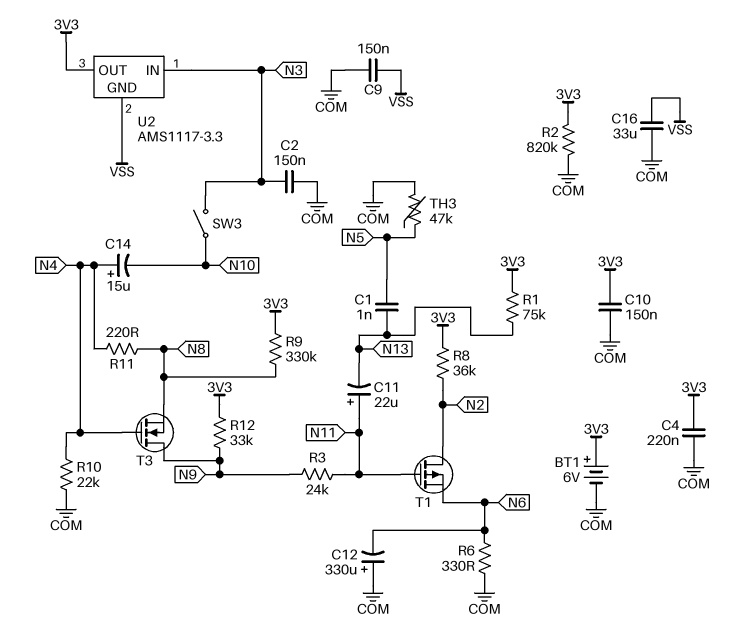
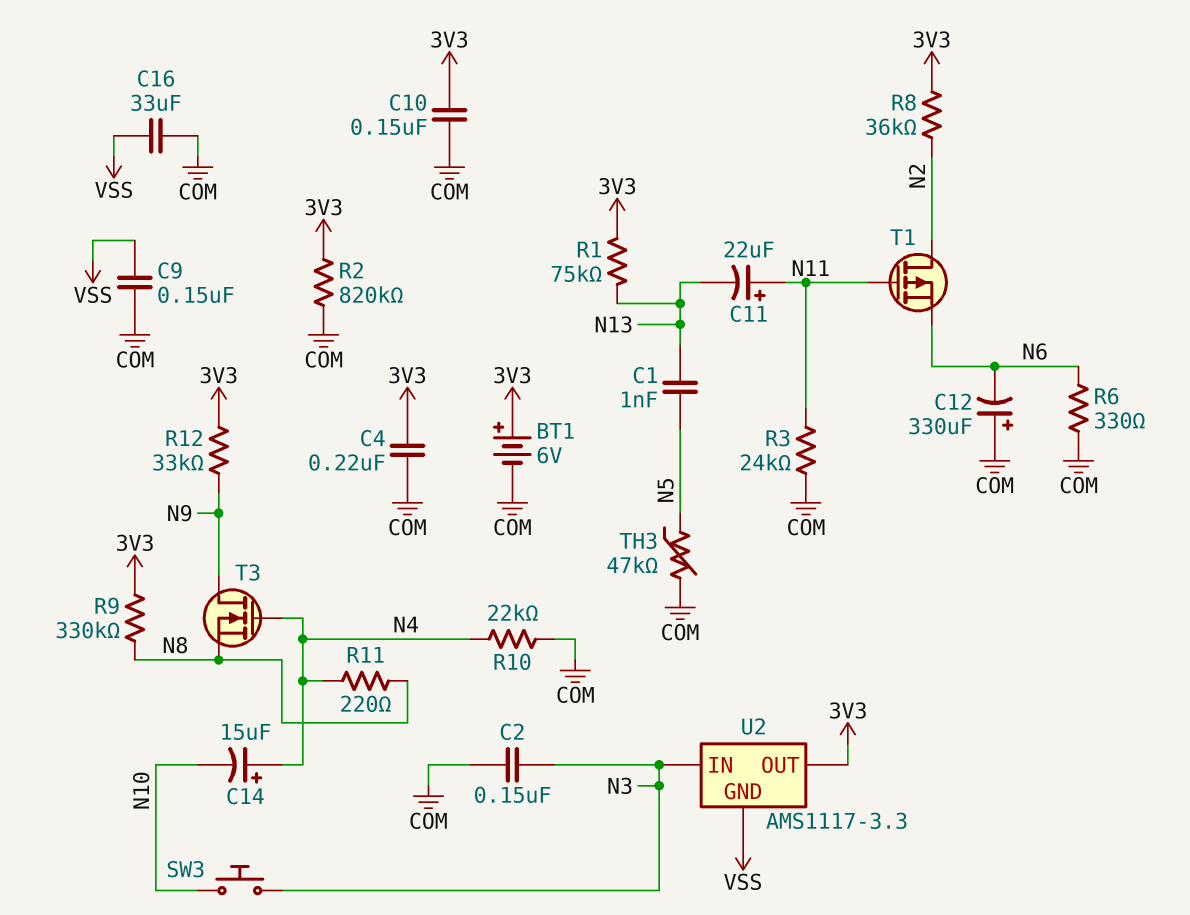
R3: 24k (N9, N11) -> 24k (COM, N11)
SW3: switch (N3, N10) -> button (N3, N10)

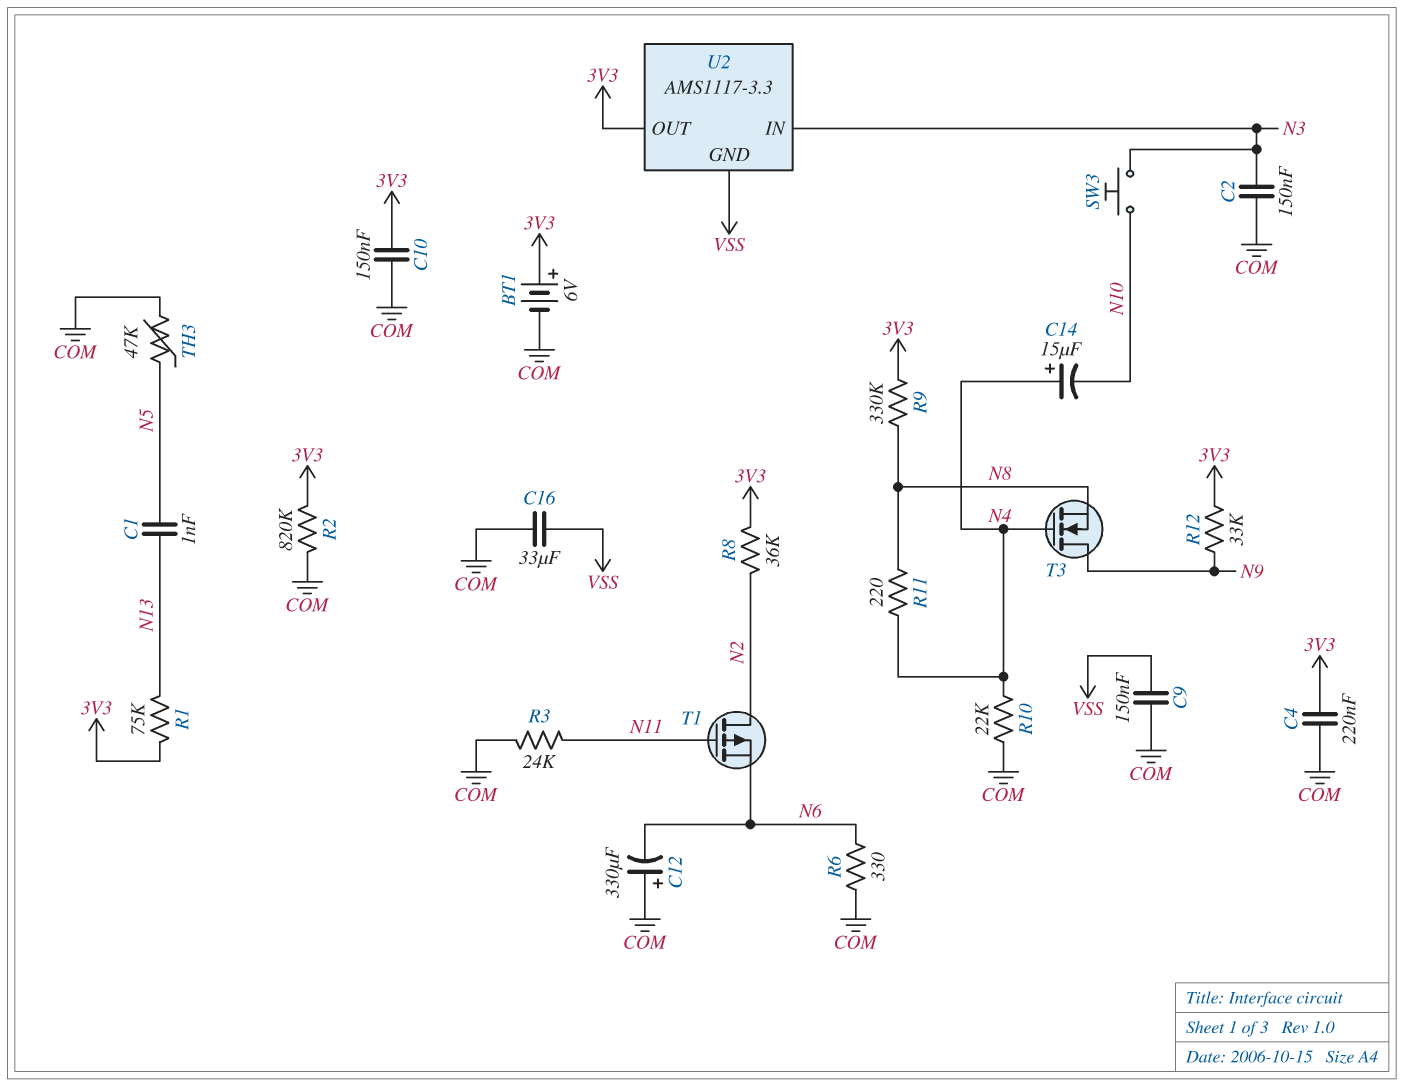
C11: 22uF (plus N11, minus N13) -> none

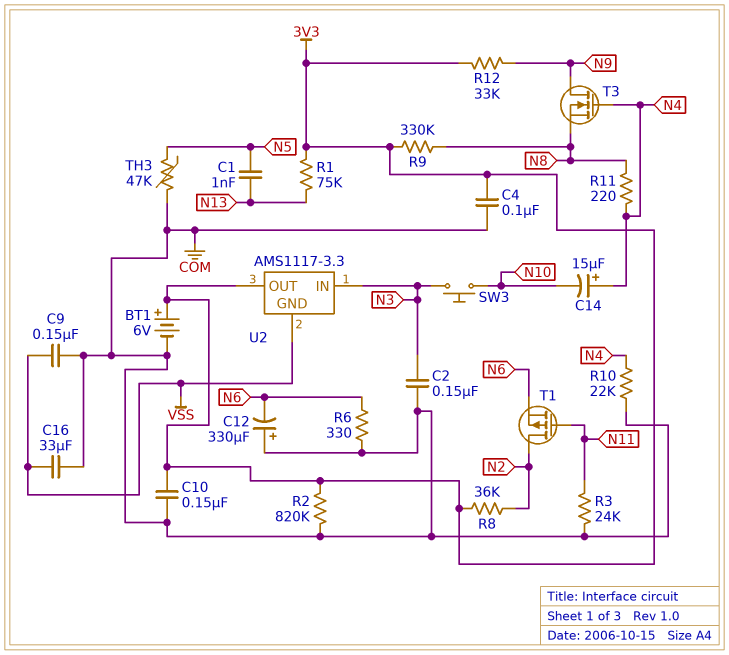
C4: 220nF (3V3, COM) -> 100nF (3V3, COM)

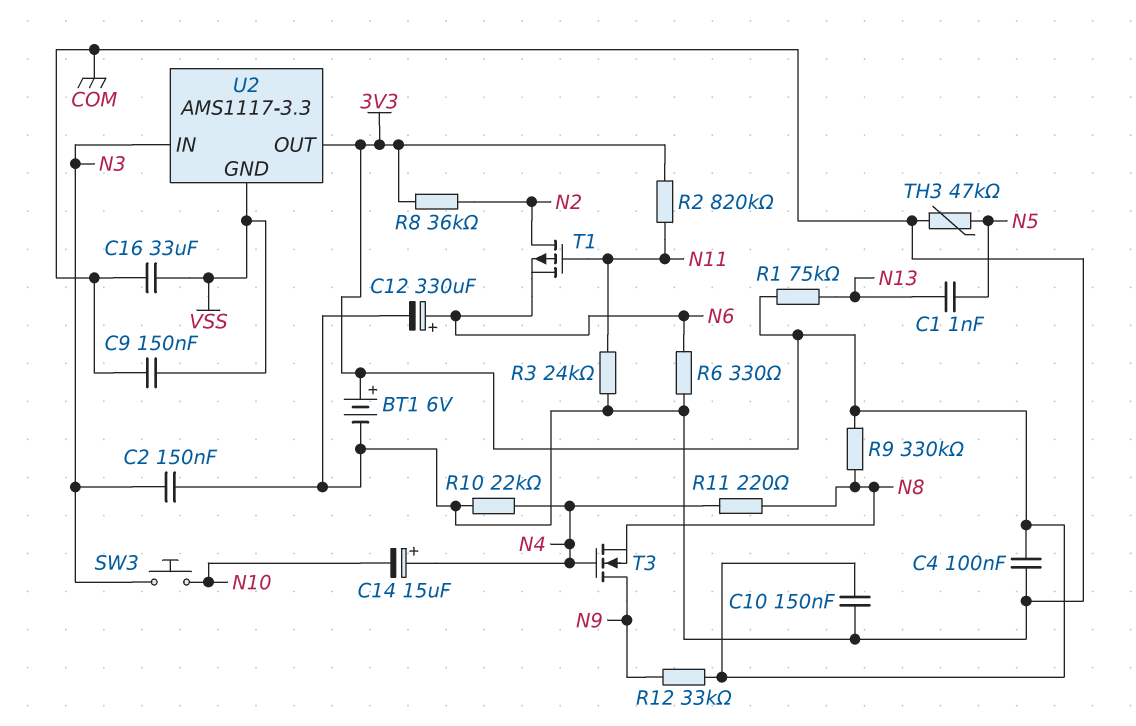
C12: 330uF (plus COM, minus N6) -> 330uF (plus N6, minus COM)
R2: 820k (3V3, COM) -> 820k (3V3, N11)

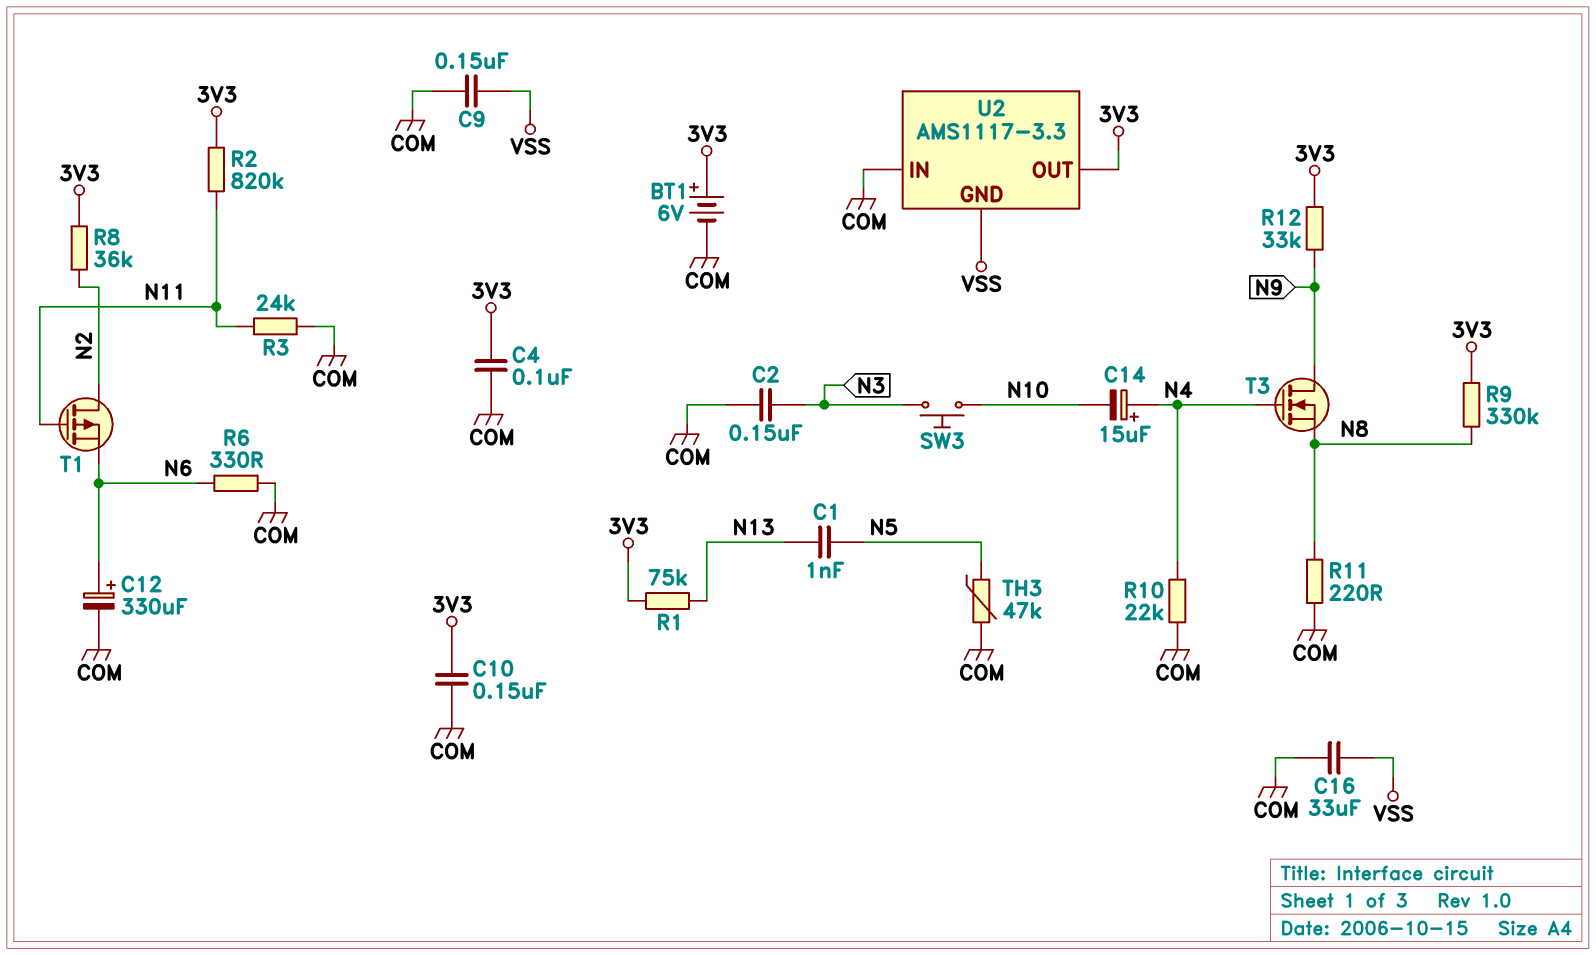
R11: 220 (N4, N8) -> 220 (COM, N8)
U2 pin IN: N3 -> COM

